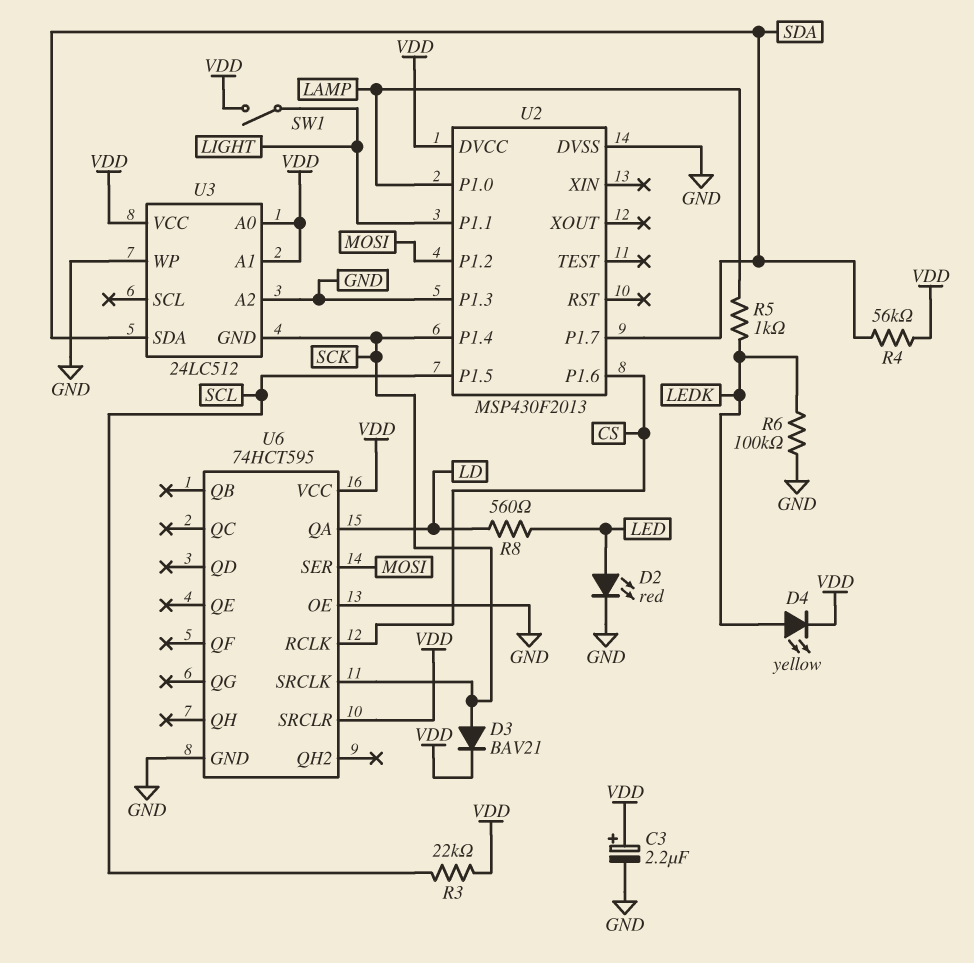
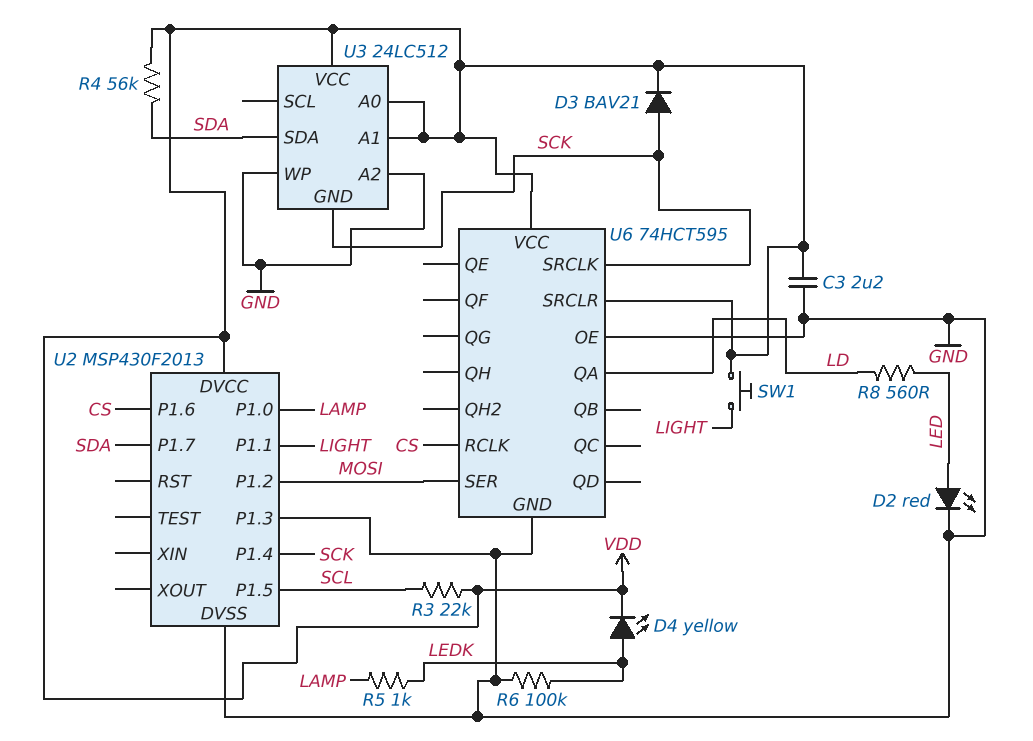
C3: 2.2uF (plus VDD, minus GND) -> 2.2uF (GND, VDD)
SW1: switch (LIGHT, VDD) -> button (LIGHT, VDD)

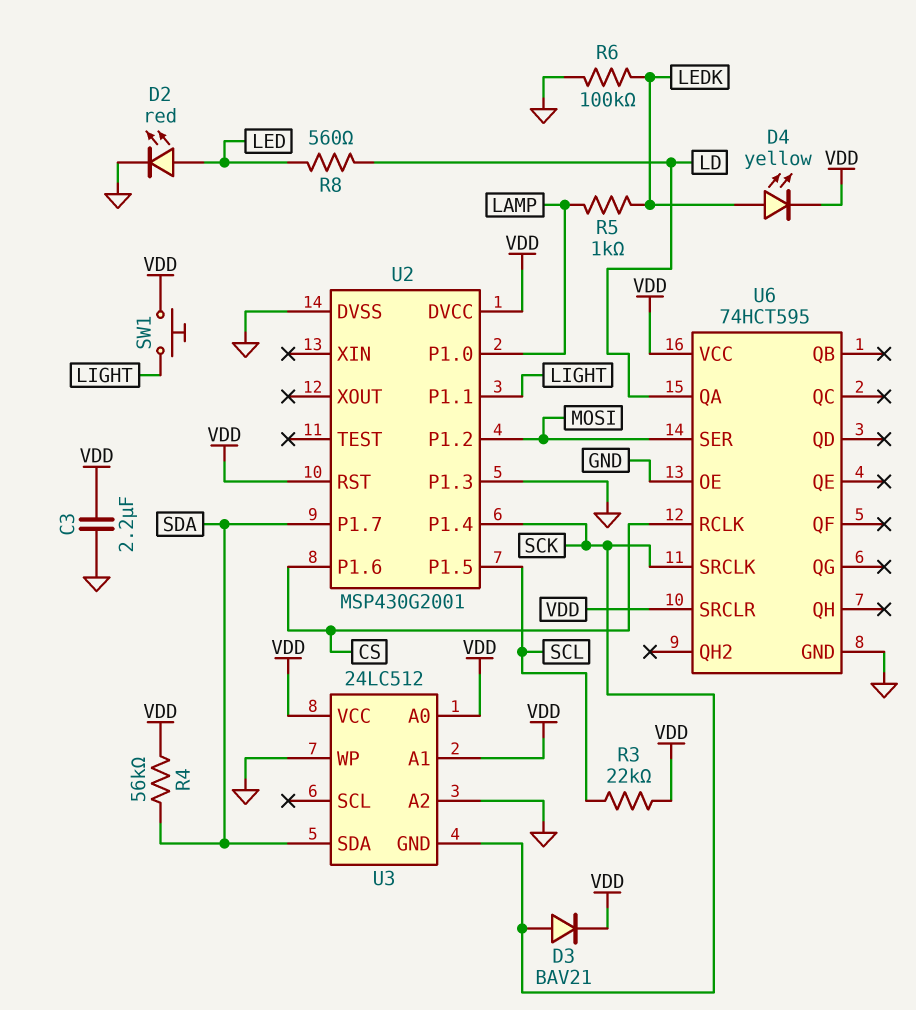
U2: MSP430F2013 -> MSP430G2001
U2 pin RST: none -> VDD

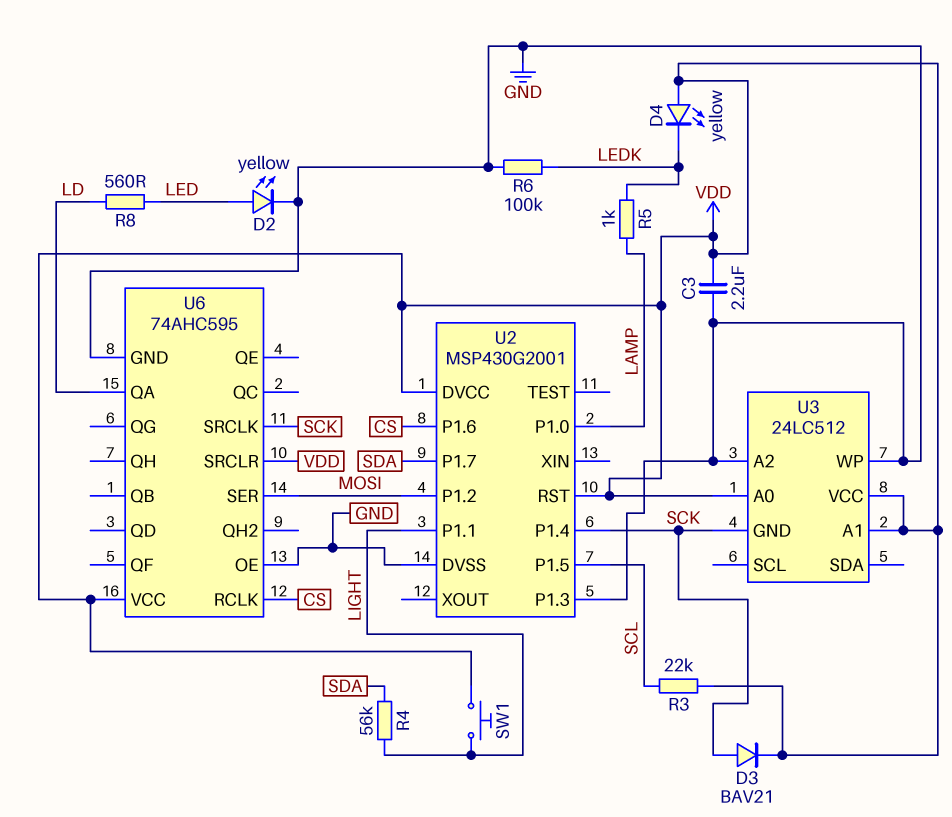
D2: LED red (A LED, K GND) -> LED yellow (A LED, K GND)
D4: LED yellow (A LEDK, K VDD) -> LED yellow (A VDD, K LEDK)
R4: 56k (SDA, VDD) -> 56k (LIGHT, SDA)
U3 pin SDA: SDA -> none
U6: 74HCT595 -> 74AHC595

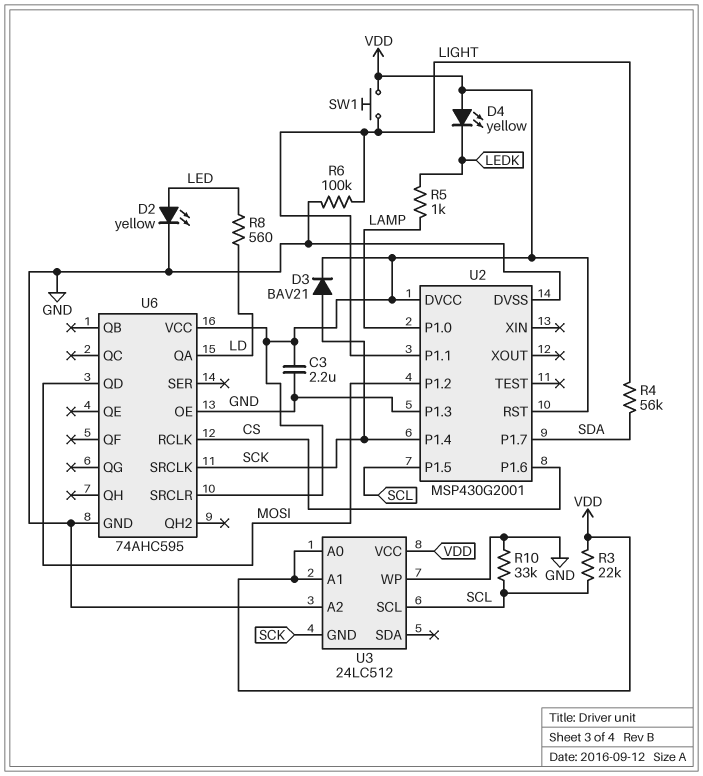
R6: 100k (GND, LEDK) -> 100k (GND, LIGHT)
R10: none -> 33k (GND, SCL)
U3 pin SCL: none -> SCL
U6 pin QD: none -> MOSI
U6 pin SER: MOSI -> none

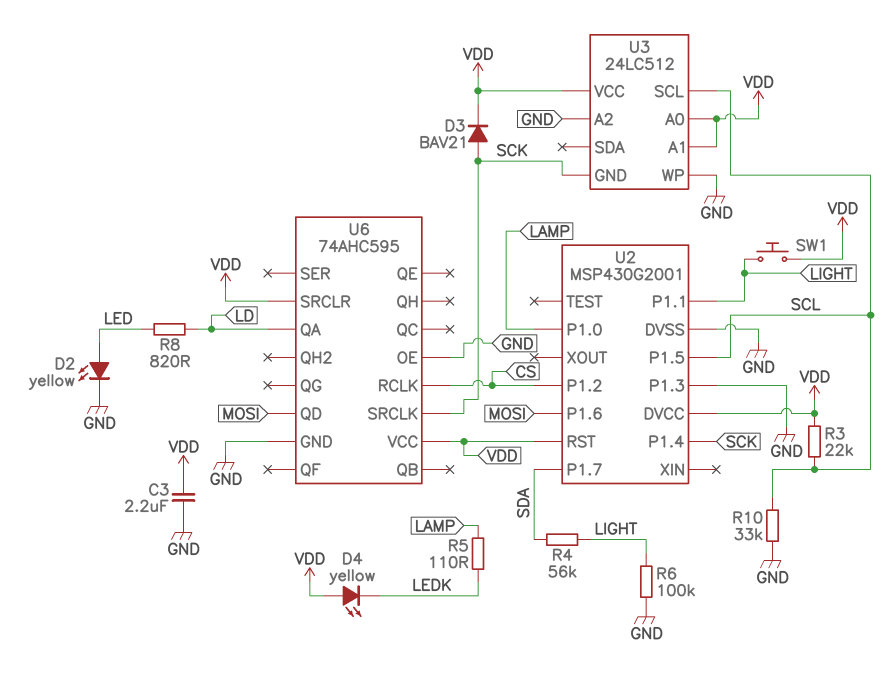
R5: 1k (LAMP, LEDK) -> 110 (LAMP, LEDK)
R8: 560 (LD, LED) -> 820 (LD, LED)
U2 pin P1.2: MOSI -> CS
U2 pin P1.6: CS -> MOSI

